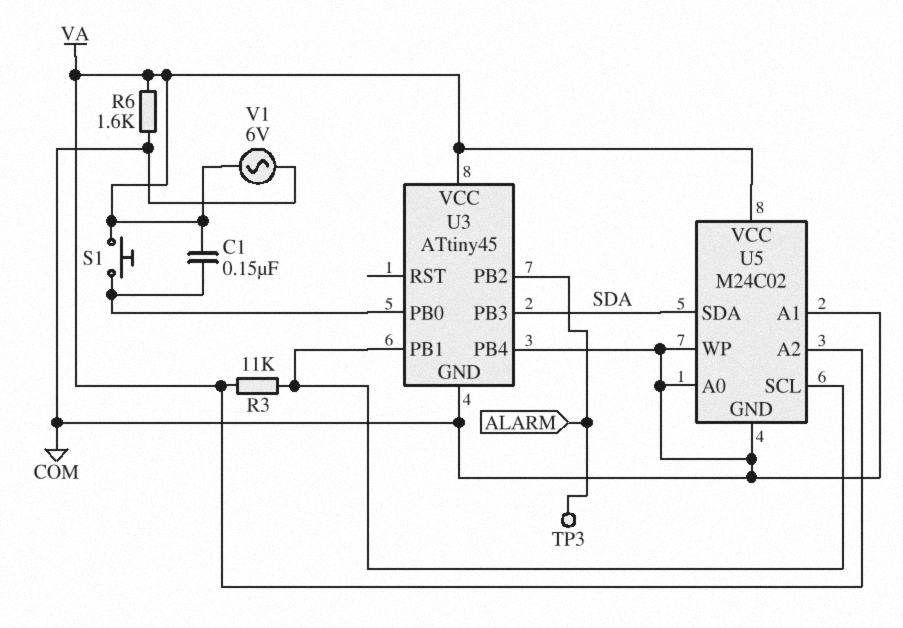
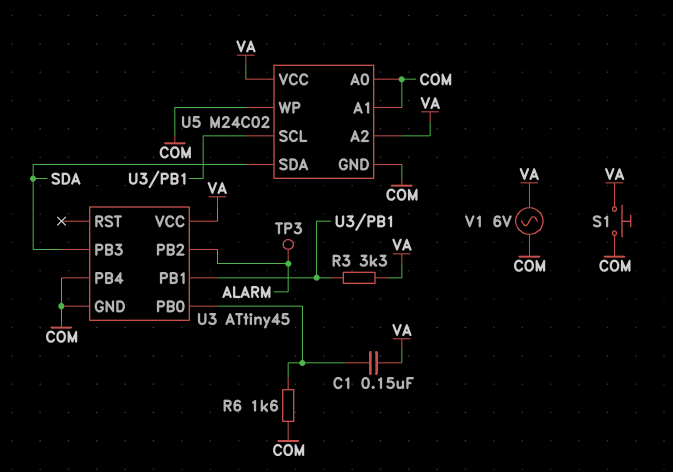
R3: 11k (U3/PB1, VA) -> 3.3k (U3/PB1, VA)
R6: 1.6k (COM, VA) -> 1.6k (COM, U3/PB0)
S1: button (U3/PB0, VA) -> button (COM, VA)

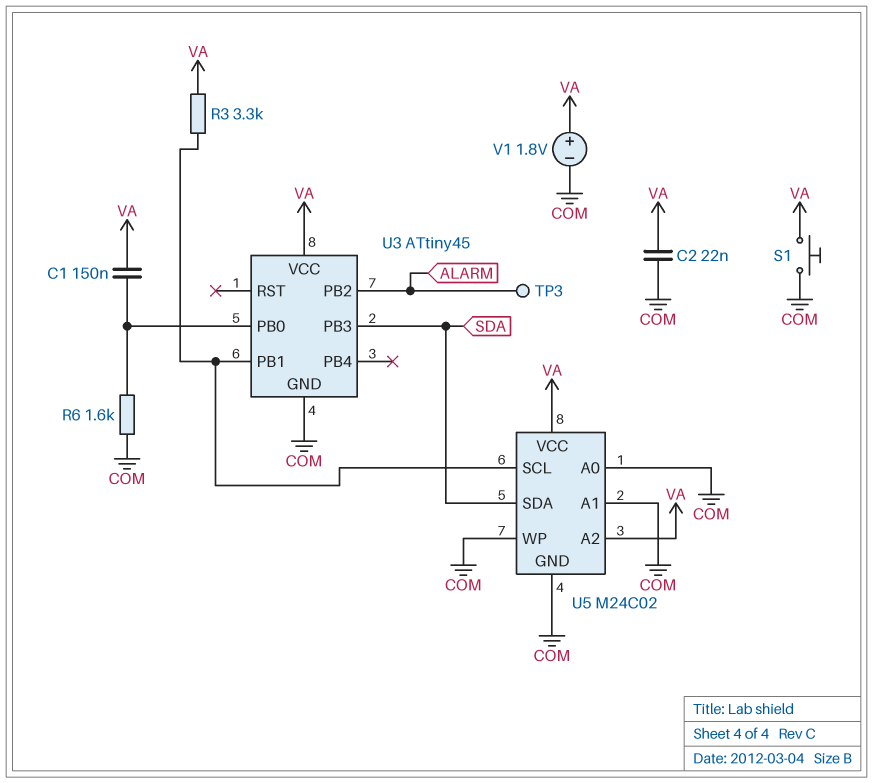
C2: none -> 22nF (COM, VA)
U3 pin PB4: COM -> none
V1: AC 6V (COM, VA) -> 1.8V (plus VA, minus COM)

